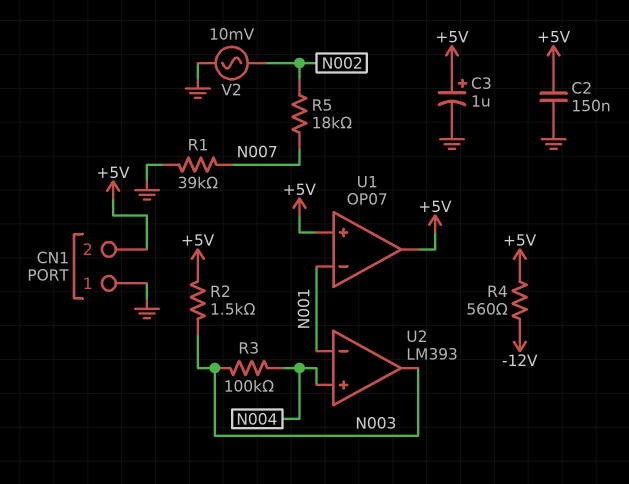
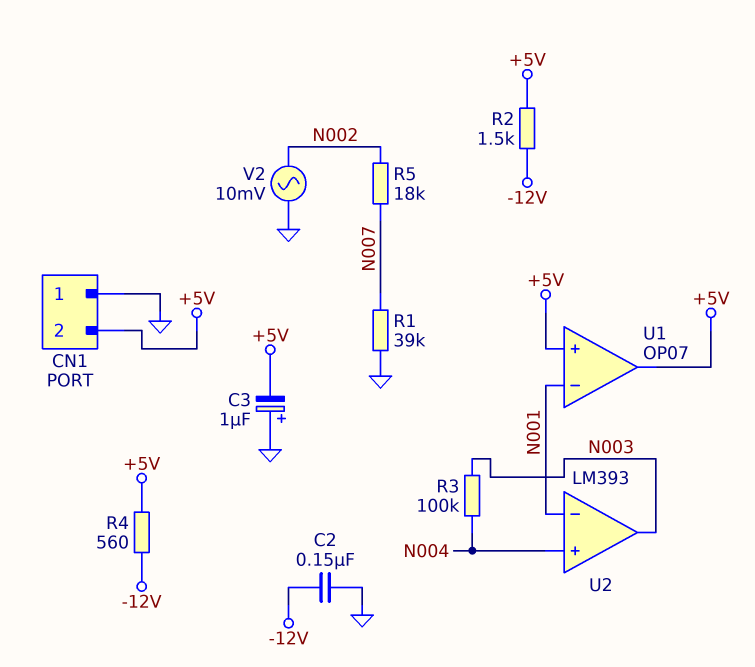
C2: 150nF (+5V, GND) -> 150nF (-12V, GND)
C3: 1uF (plus +5V, minus GND) -> 1uF (plus GND, minus +5V)
R2: 1.5k (+5V, N003) -> 1.5k (+5V, -12V)

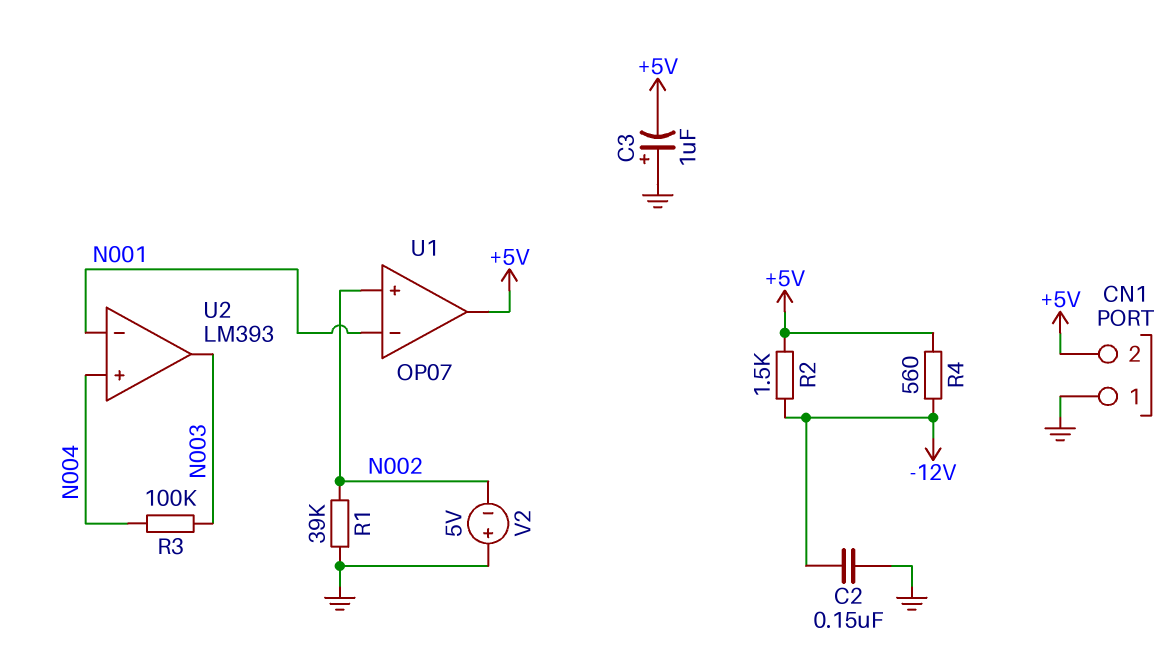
R1: 39k (GND, N007) -> 39k (GND, N002)
R5: 18k (N002, N007) -> none
U1 pin in+: +5V -> N002
V2: AC 10mV (GND, N002) -> 5V (plus GND, minus N002)

